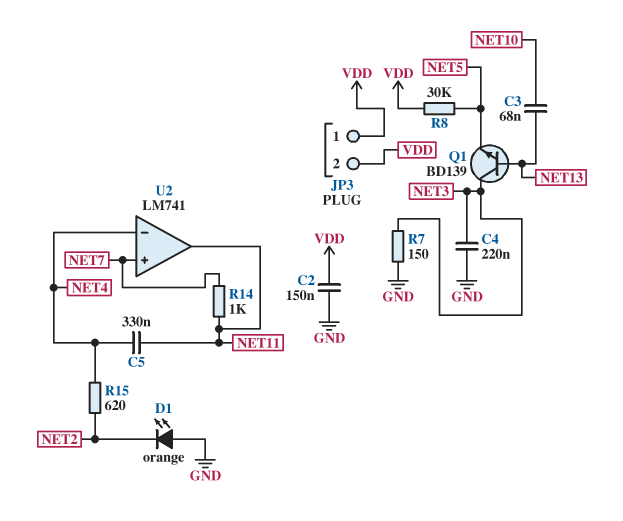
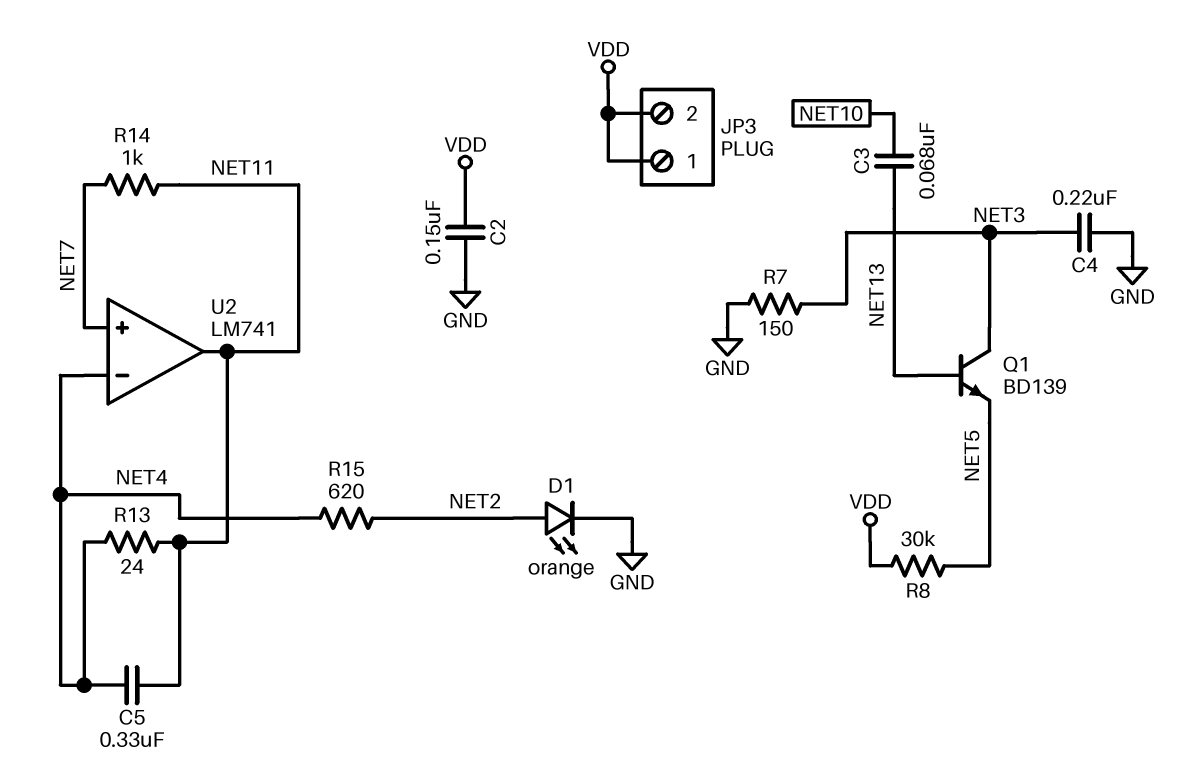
D1: LED orange (A GND, K NET2) -> LED orange (A NET2, K GND)
R13: none -> 24 (NET4, NET11)

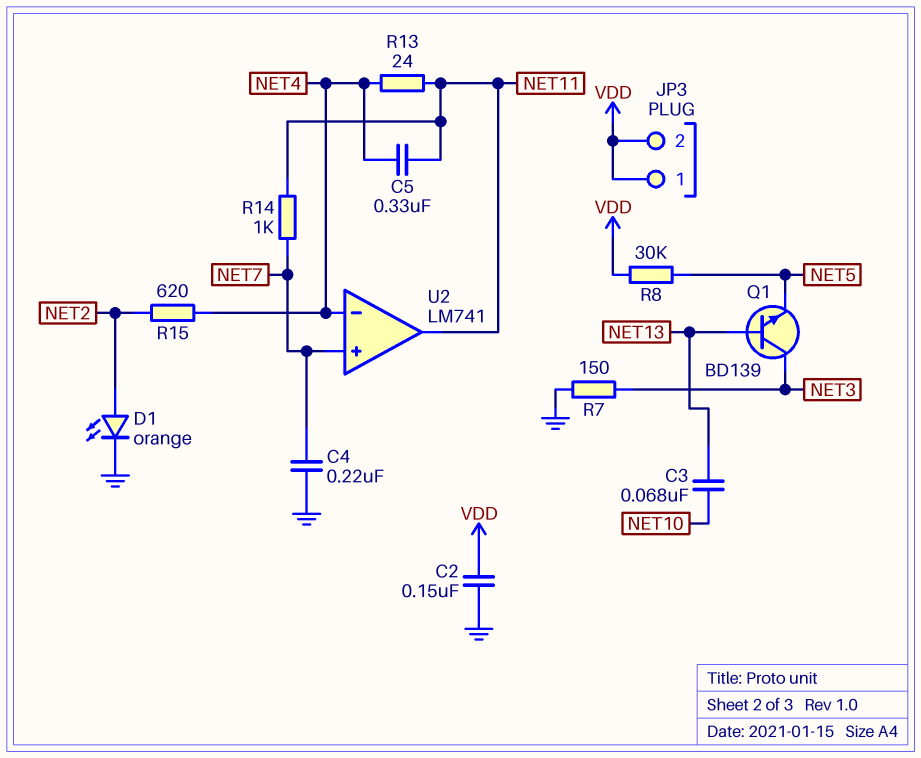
C4: 220nF (GND, NET3) -> 220nF (GND, NET7)

